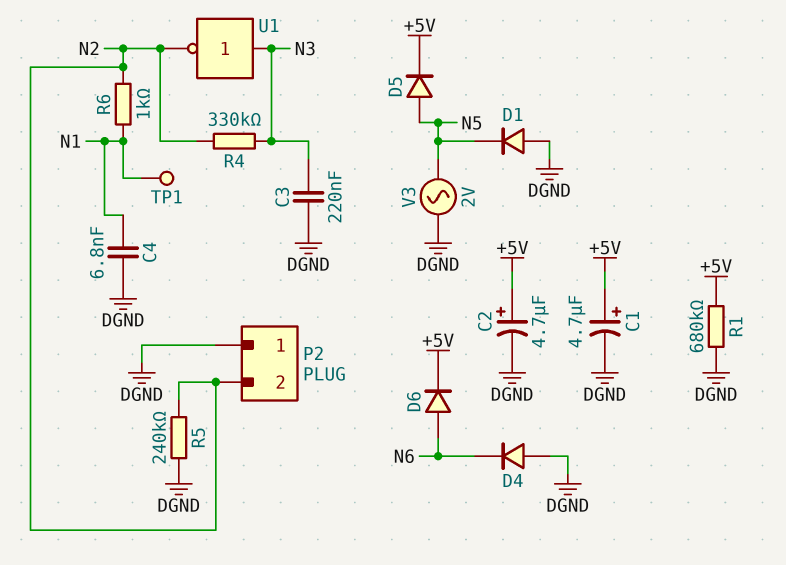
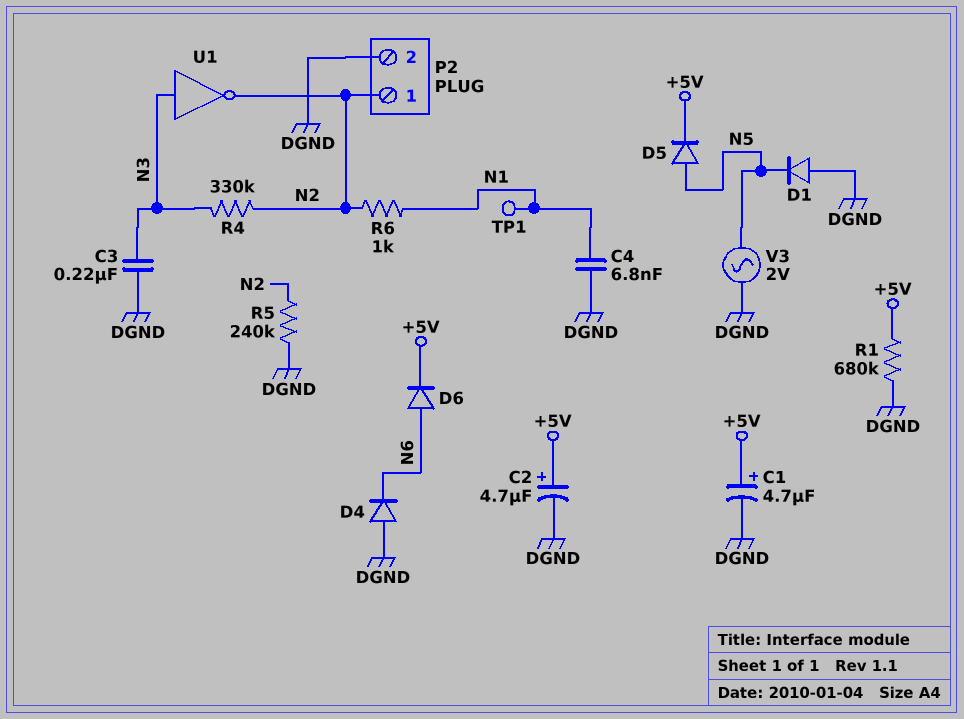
P2 pin 1: DGND -> N2
P2 pin 2: N2 -> DGND

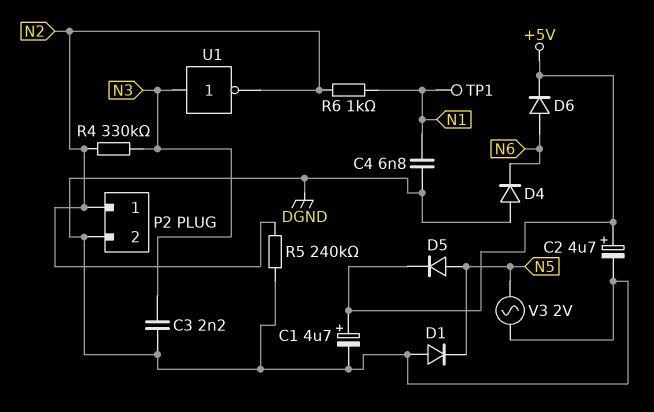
C3: 220nF (DGND, N3) -> 2.2nF (DGND, N3)
R1: 680k (+5V, DGND) -> none

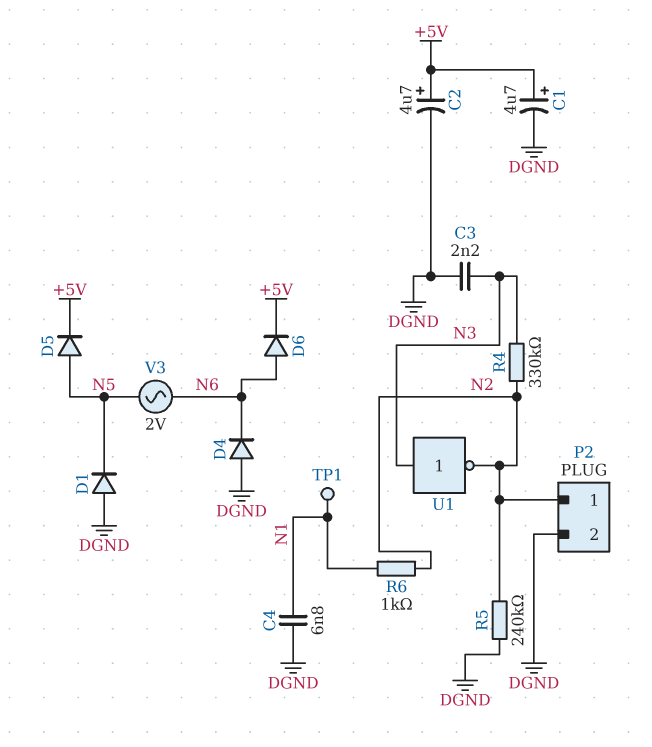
V3: AC 2V (DGND, N5) -> AC 2V (N5, N6)

